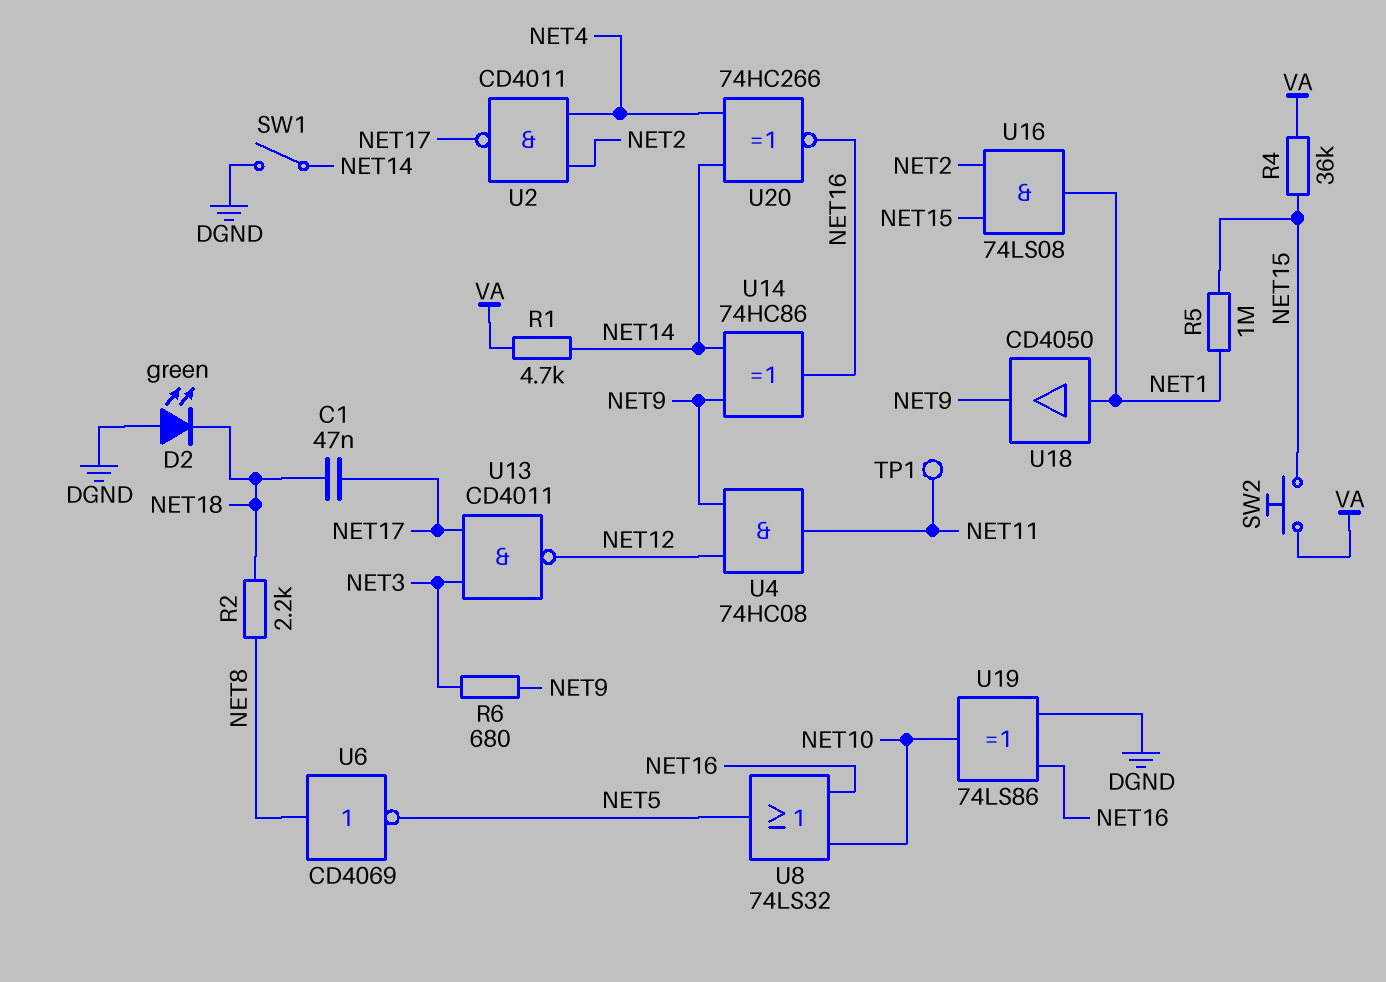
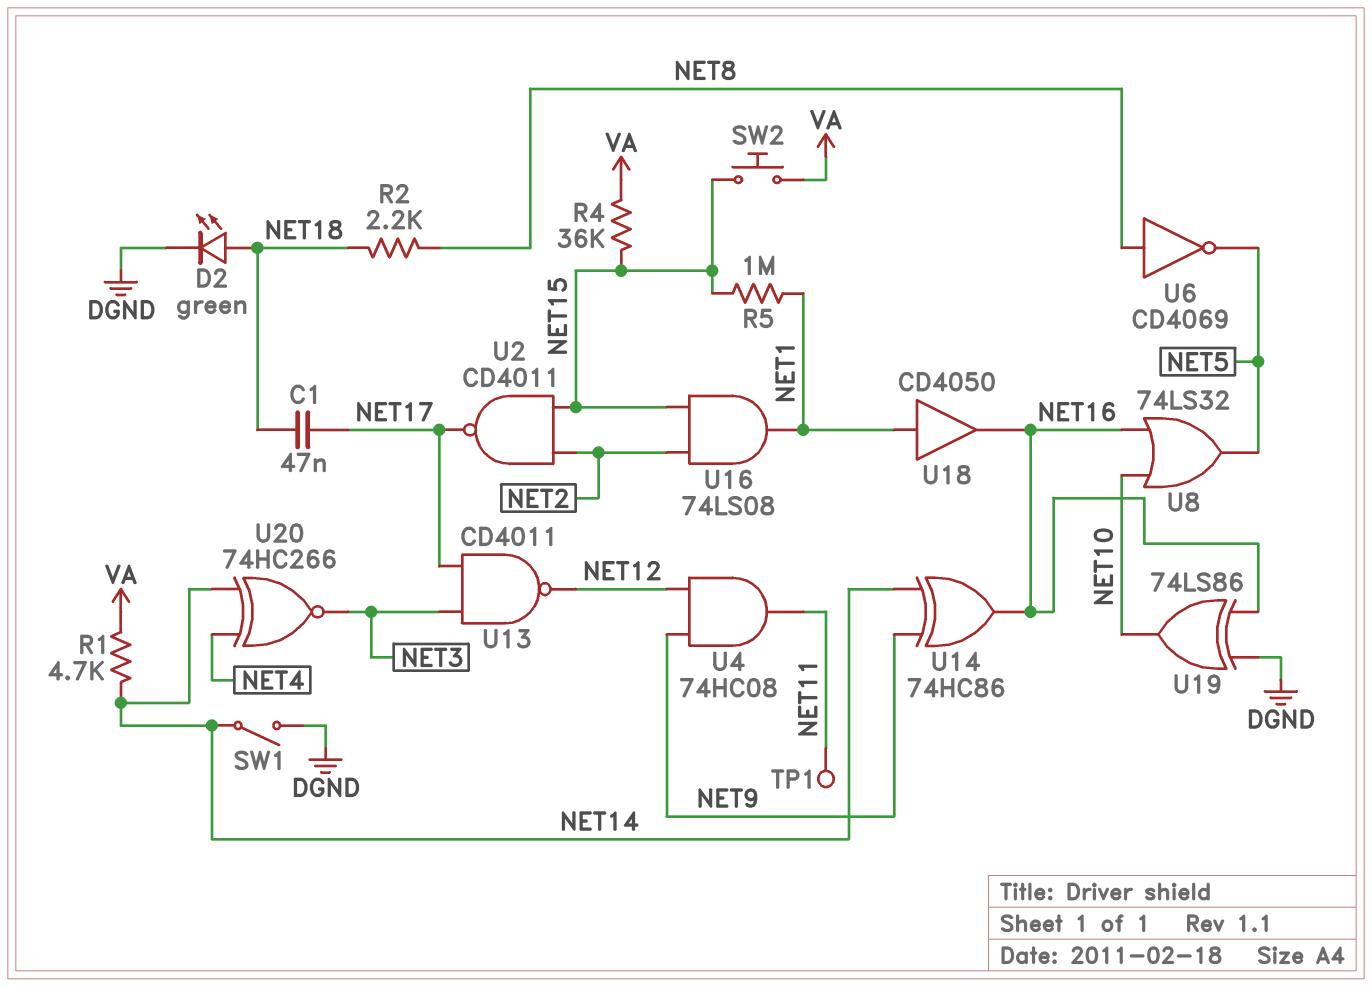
D2: LED green (A DGND, K NET18) -> LED green (A NET18, K DGND)
R6: 680 (NET3, NET9) -> none
U2: NAND CD4011 (in NET2, in NET4, out NET17) -> NAND CD4011 (in NET2, in NET15, out NET17)
U18: buffer CD4050 (in NET1, out NET9) -> buffer CD4050 (in NET1, out NET16)
U20: XNOR 74HC266 (in NET4, in NET14, out NET16) -> XNOR 74HC266 (in NET4, in NET14, out NET3)

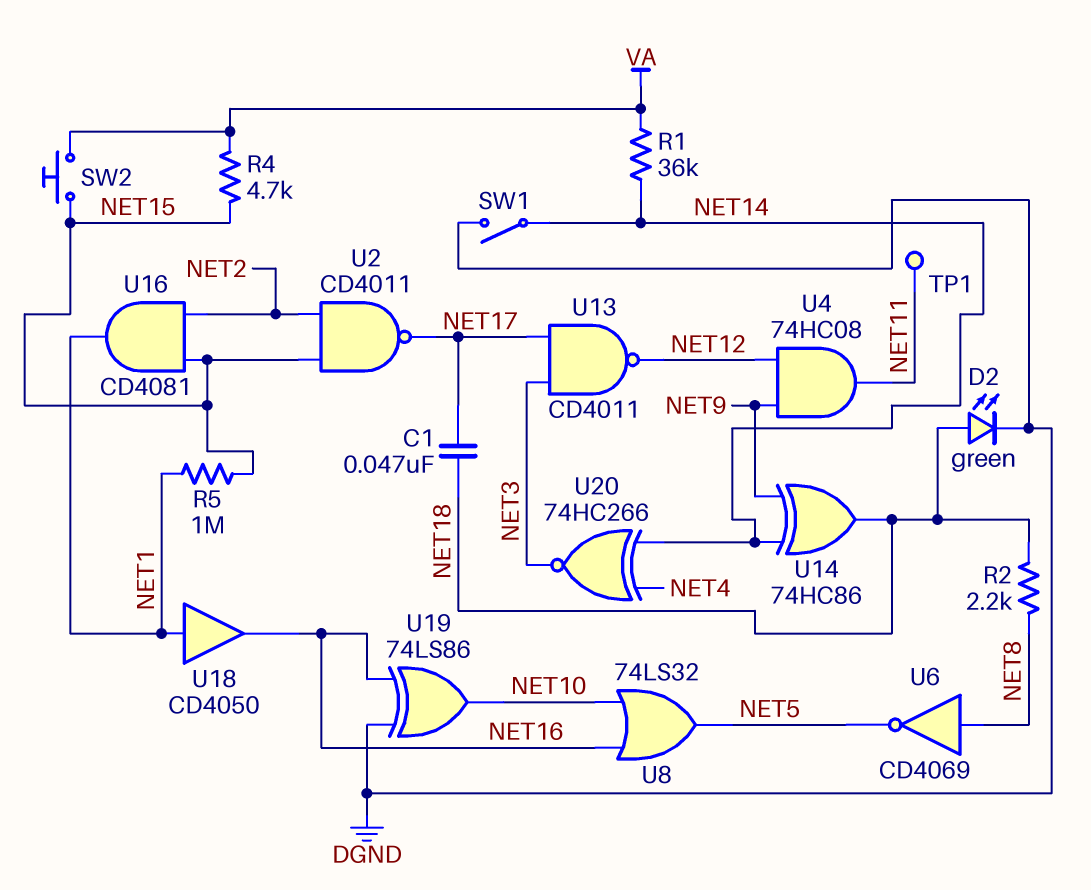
R1: 4.7k (NET14, VA) -> 36k (NET14, VA)
R4: 36k (NET15, VA) -> 4.7k (NET15, VA)
U14: XOR 74HC86 (in NET9, in NET14, out NET16) -> XOR 74HC86 (in NET9, in NET14, out NET18)
U16: AND 74LS08 (in NET2, in NET15, out NET1) -> AND CD4081 (in NET2, in NET15, out NET1)

